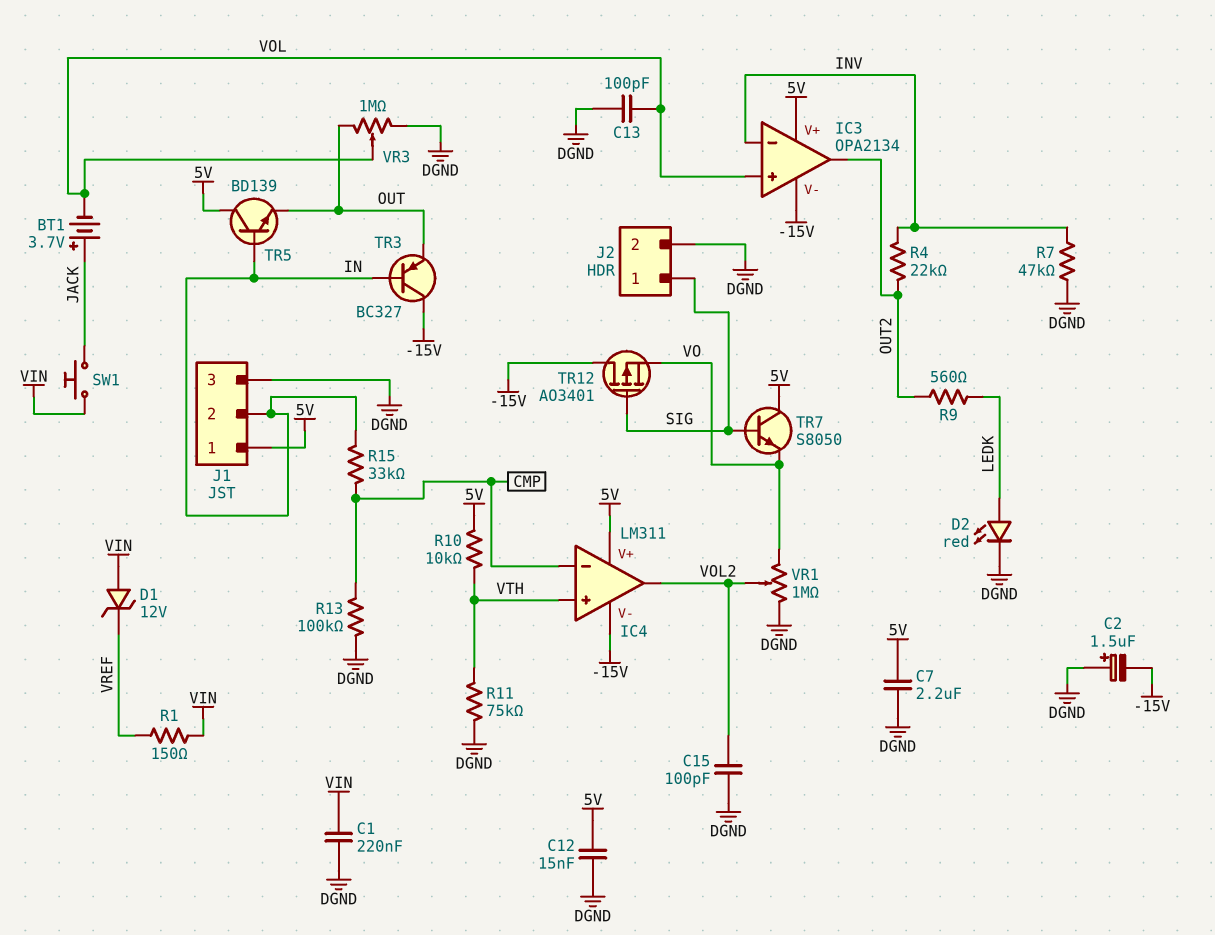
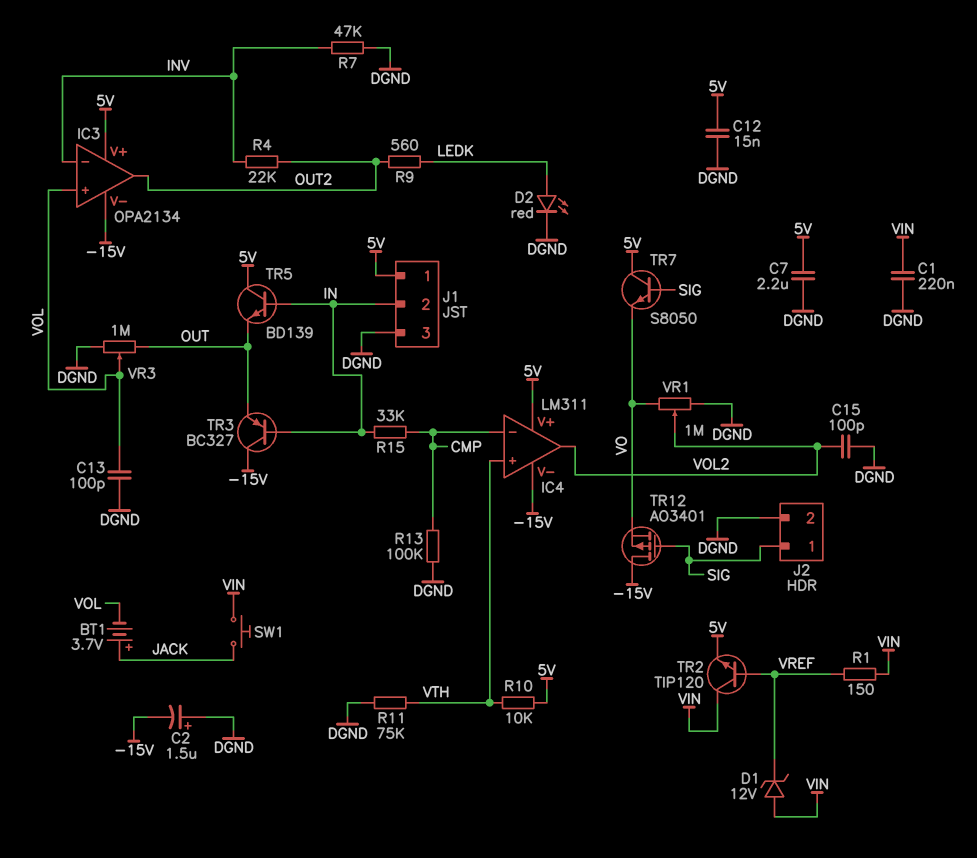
TR2: none -> NPN TIP120 (B VREF, C VIN, E 5V)

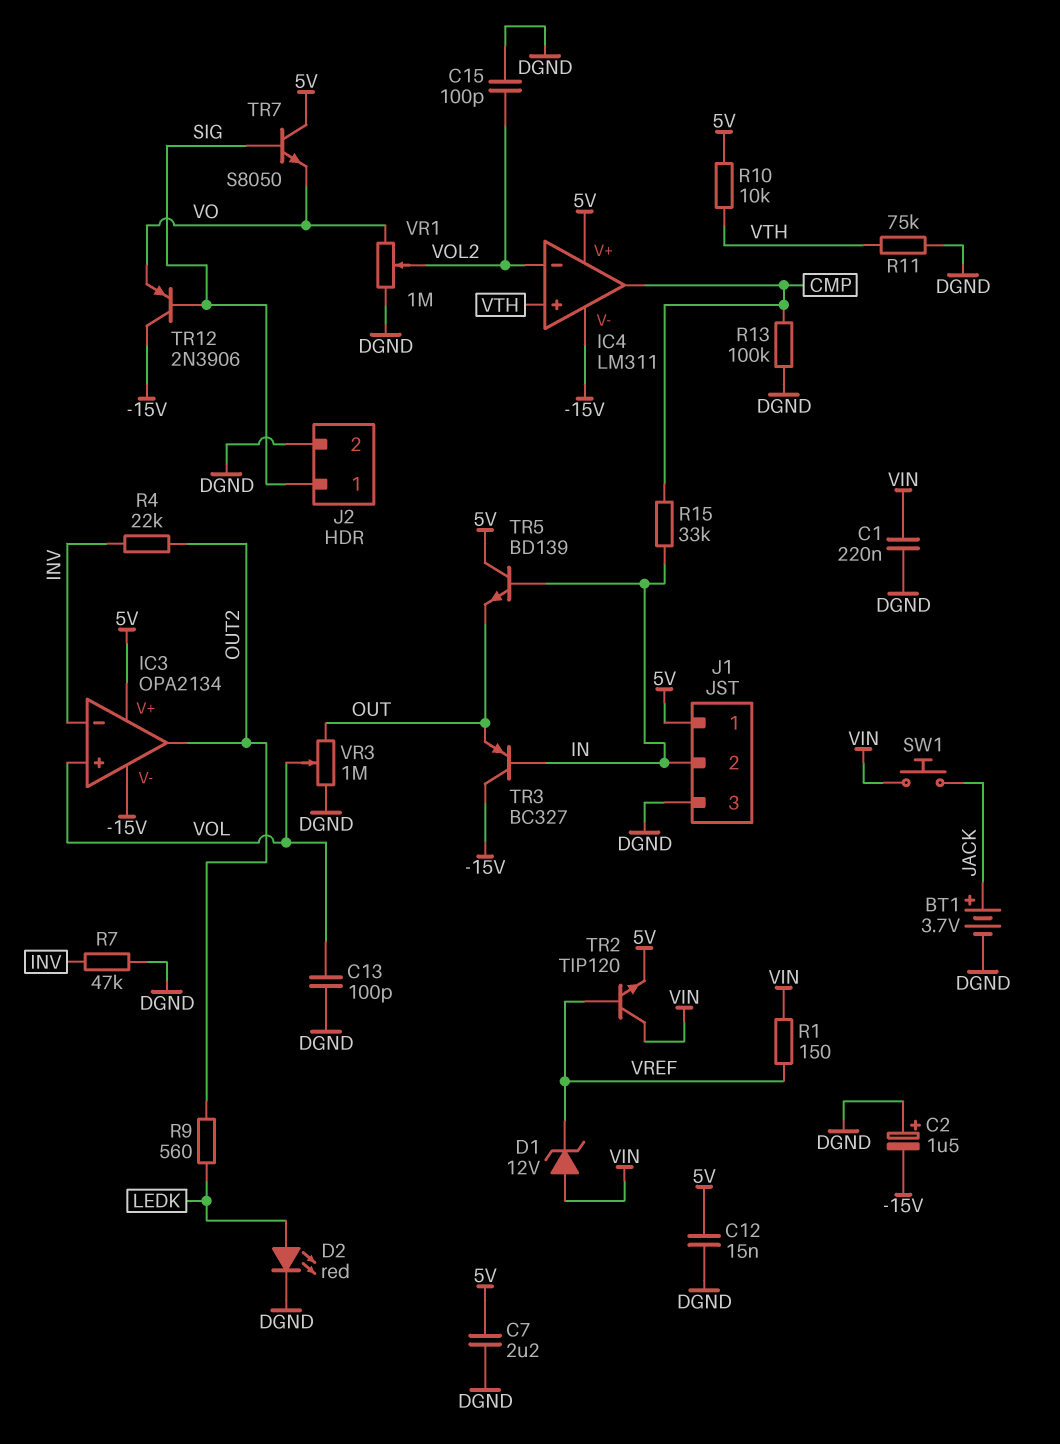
BT1: 3.7V (plus JACK, minus VOL) -> 3.7V (plus JACK, minus DGND)
IC4 pin in-: CMP -> VOL2
IC4 pin out: VOL2 -> CMP
TR12: PMOS AO3401 (G SIG, D -15V, S VO) -> PNP 2N3906 (B SIG, C -15V, E VO)

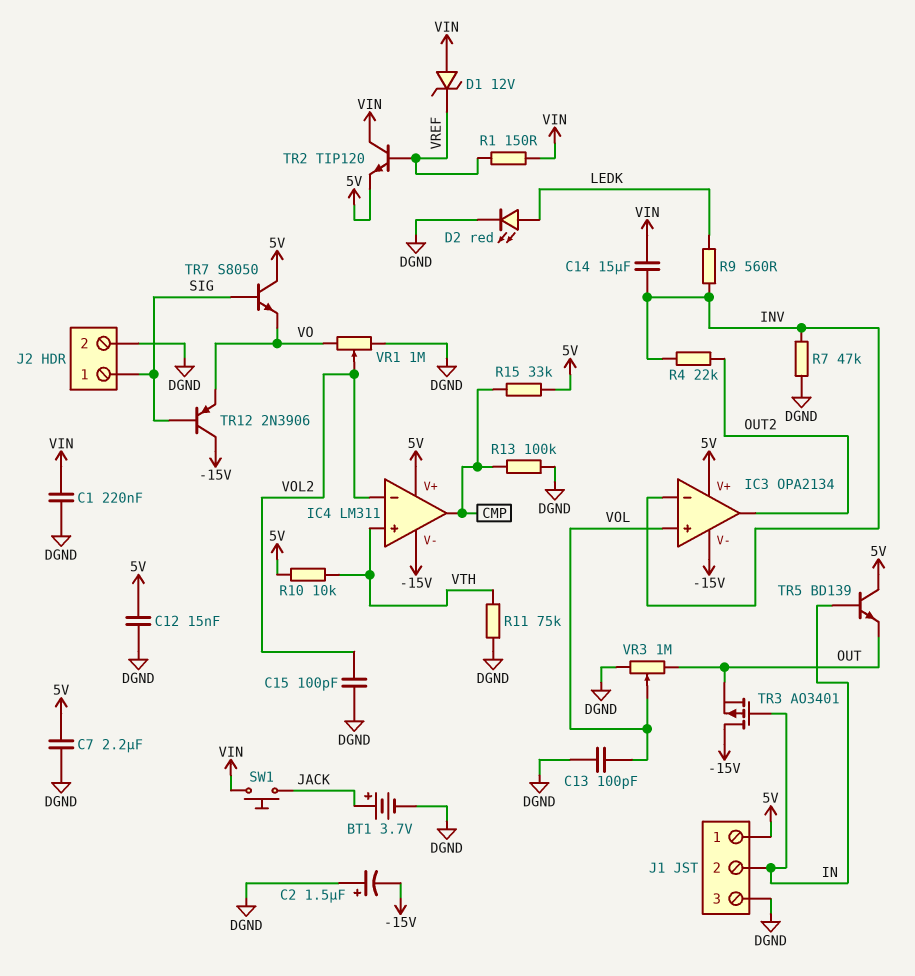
C14: none -> 15uF (INV, VIN)
R9: 560 (LEDK, OUT2) -> 560 (INV, LEDK)
R15: 33k (CMP, IN) -> 33k (5V, CMP)
TR3: PNP BC327 (B IN, C -15V, E OUT) -> PMOS AO3401 (G IN, D -15V, S OUT)

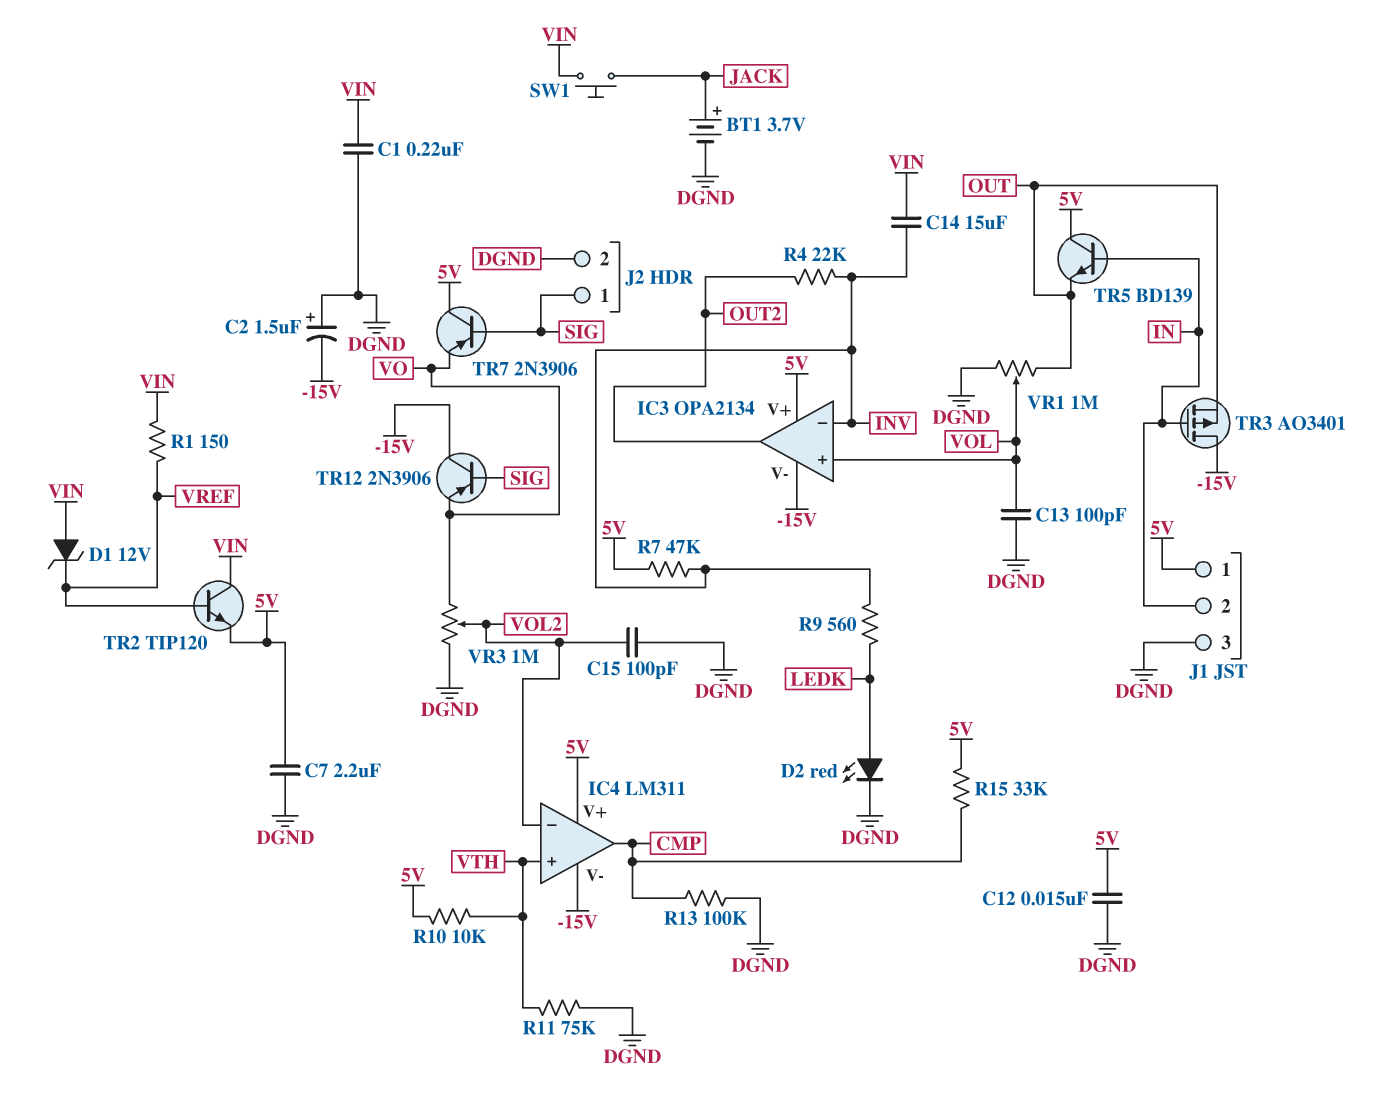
R7: 47k (DGND, INV) -> 47k (5V, INV)
TR7: NPN S8050 (B SIG, C 5V, E VO) -> PNP 2N3906 (B SIG, C 5V, E VO)
VR1: 1M (DGND, VO, wiper VOL2) -> 1M (DGND, OUT, wiper VOL)
VR3: 1M (DGND, OUT, wiper VOL) -> 1M (DGND, VO, wiper VOL2)

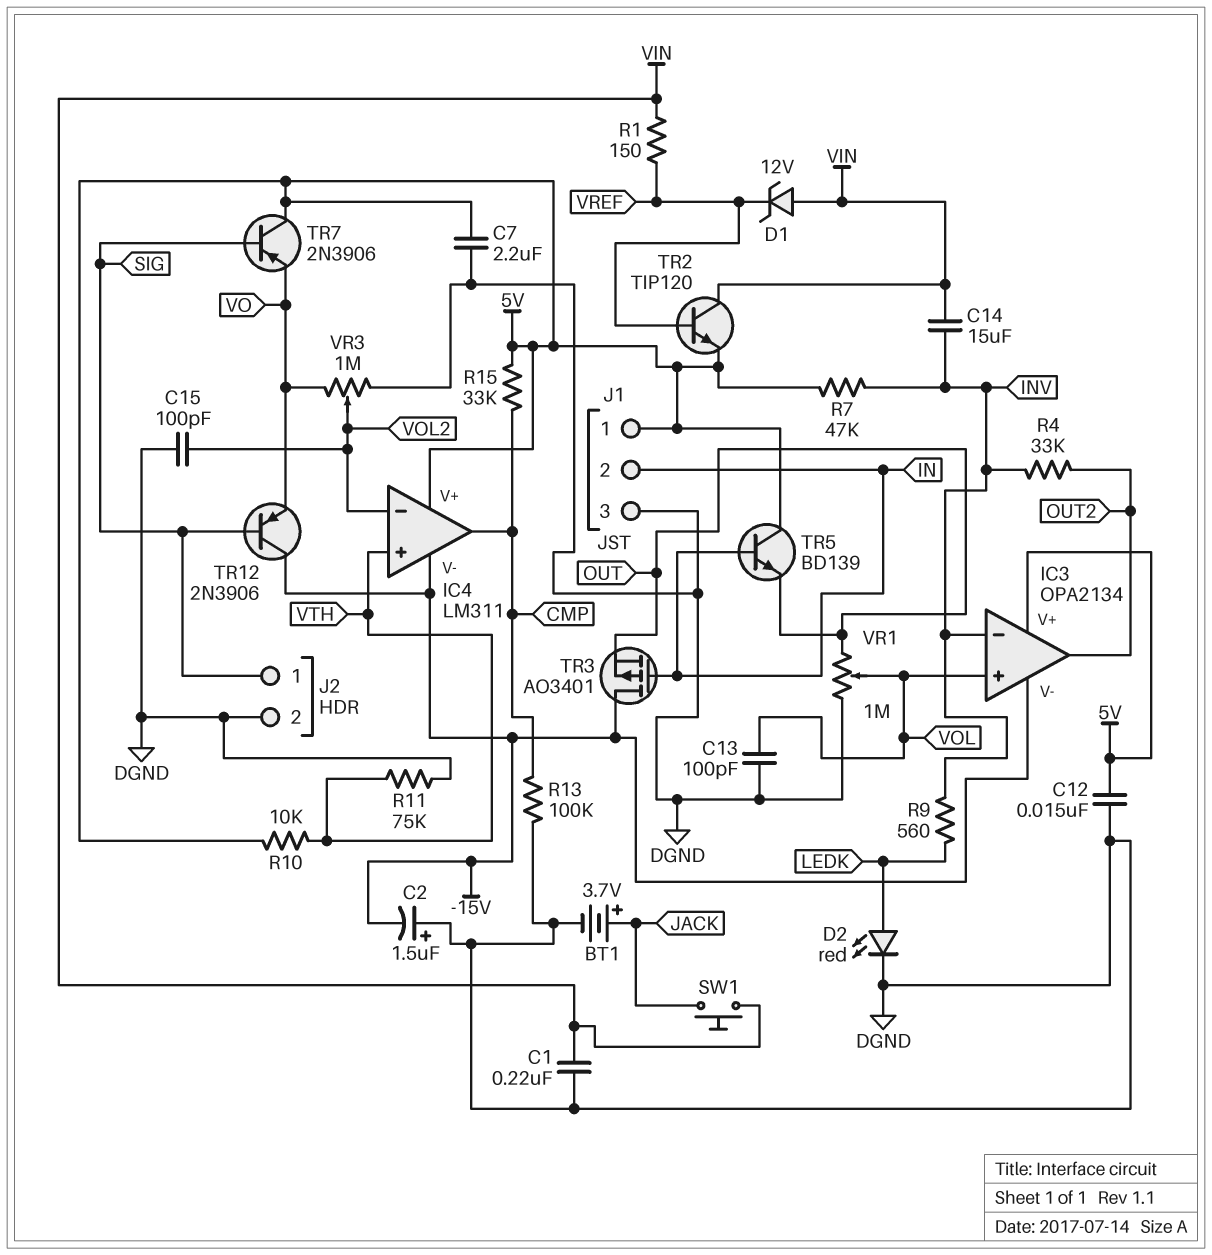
R4: 22k (INV, OUT2) -> 33k (INV, OUT2)

